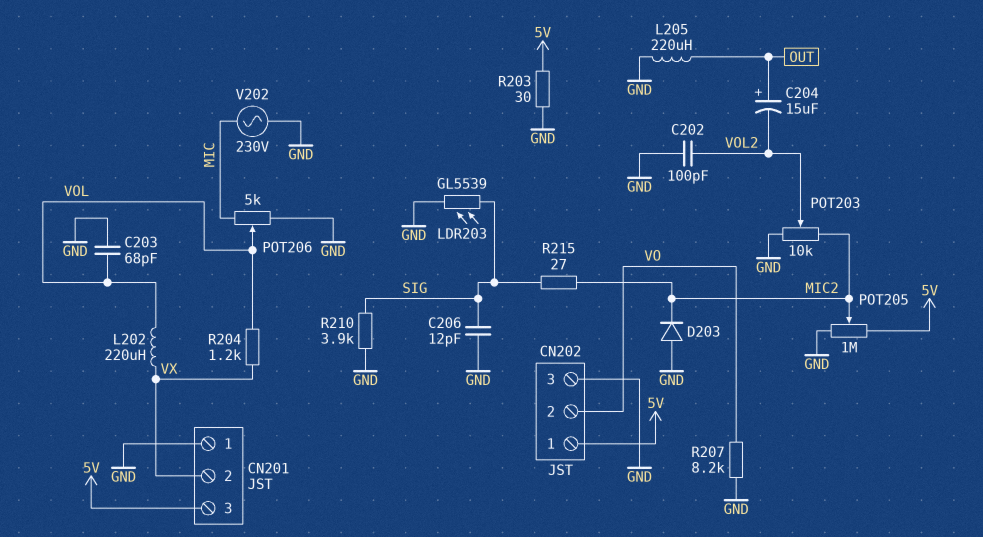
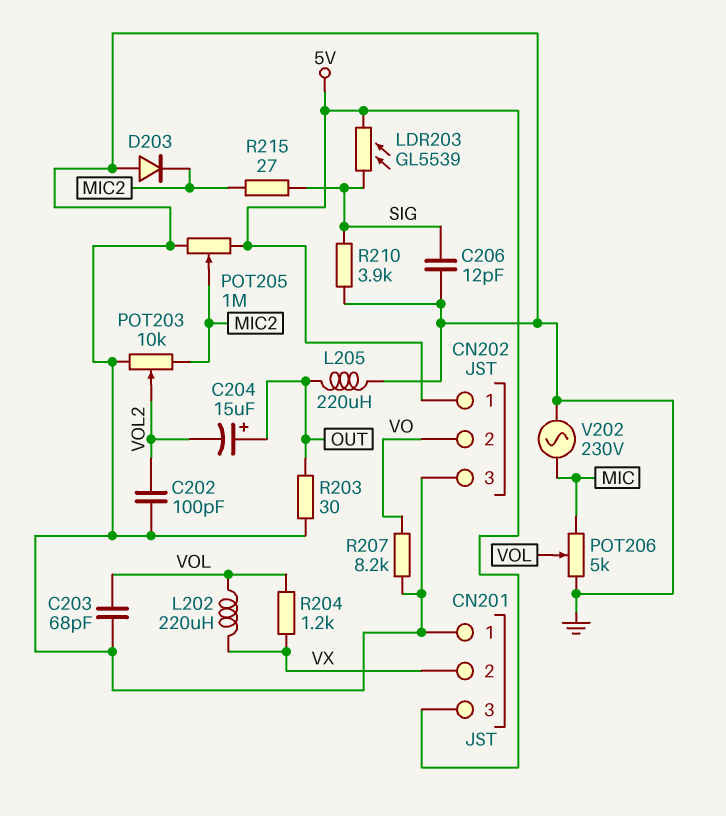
LDR203: GL5539 (GND, SIG) -> GL5539 (5V, SIG)
R203: 30 (5V, GND) -> 30 (GND, OUT)

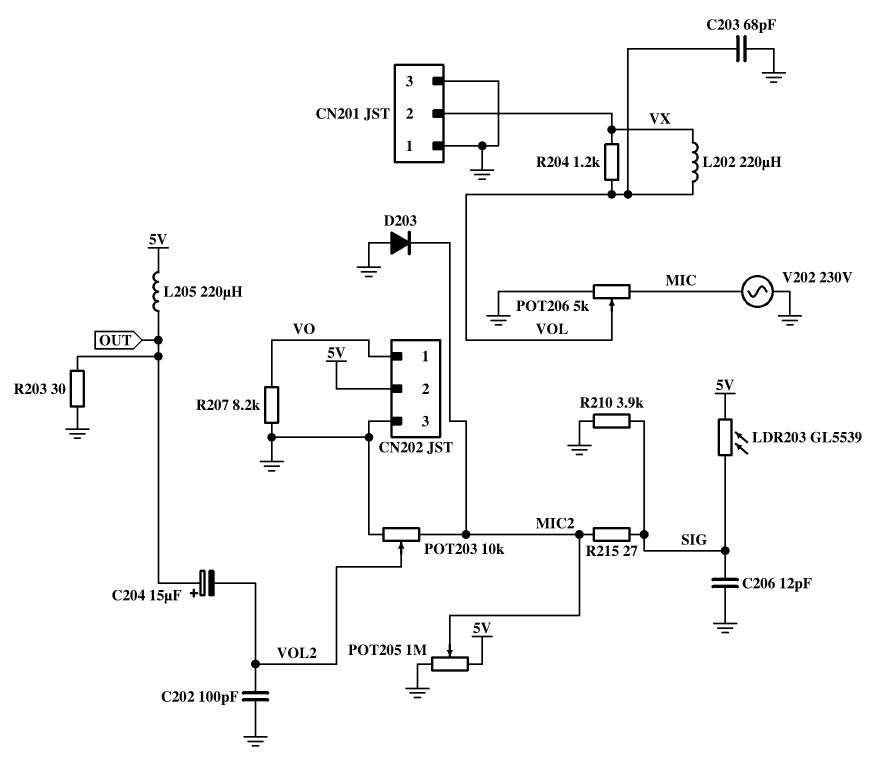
CN201 pin 3: 5V -> GND
CN202 pin 1: 5V -> VO
CN202 pin 2: VO -> 5V
L205: 220uH (GND, OUT) -> 220uH (5V, OUT)

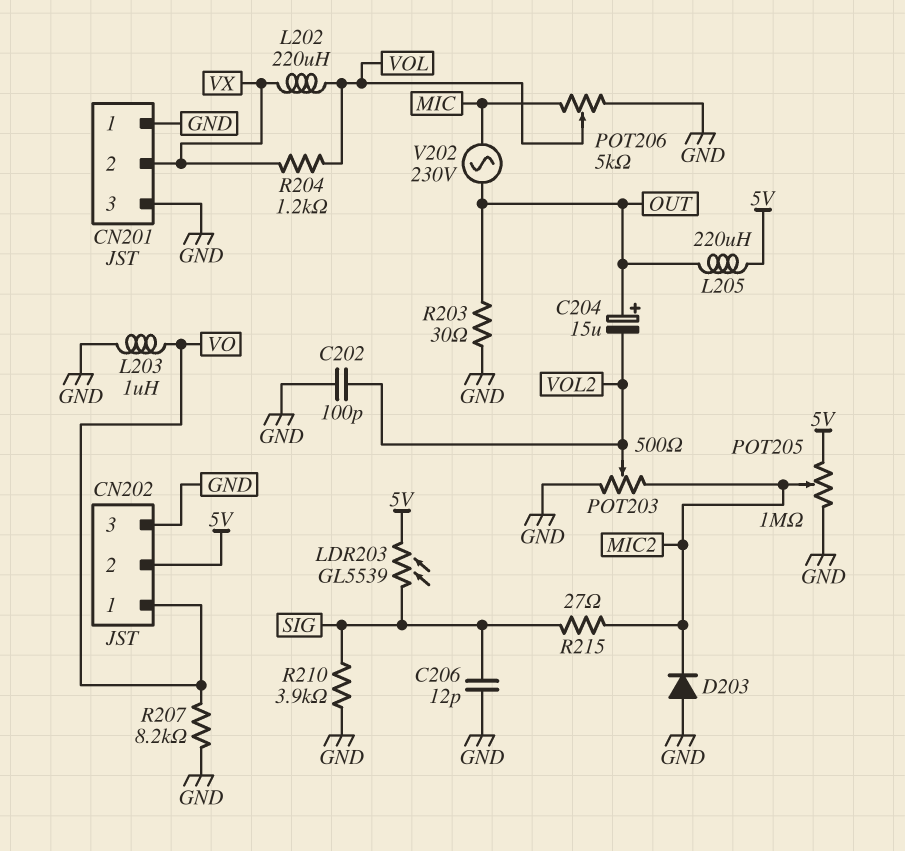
C203: 68pF (GND, VOL) -> none
L203: none -> 1uH (GND, VO)
POT203: 10k (GND, MIC2, wiper VOL2) -> 500 (GND, MIC2, wiper VOL2)
V202: AC 230V (GND, MIC) -> AC 230V (MIC, OUT)

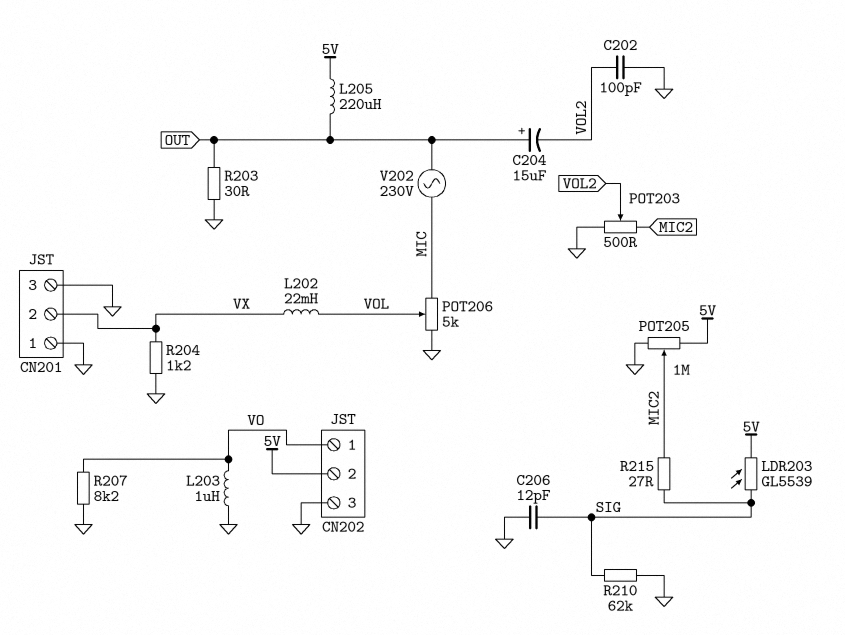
D203: diode (A GND, K MIC2) -> none
L202: 220uH (VOL, VX) -> 22mH (VOL, VX)
R204: 1.2k (VOL, VX) -> 1.2k (GND, VX)
R210: 3.9k (GND, SIG) -> 62k (GND, SIG)

